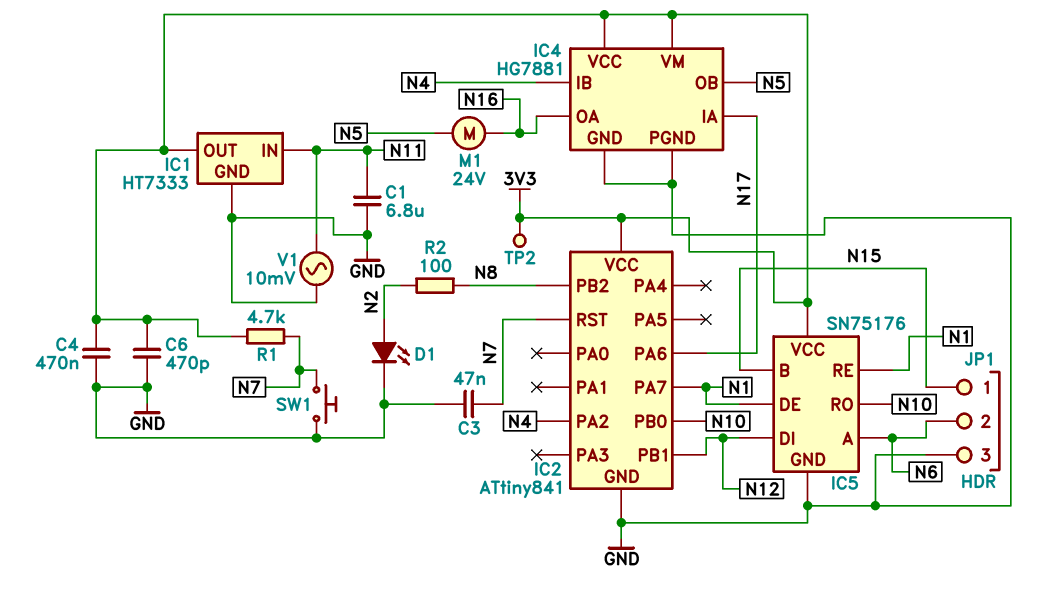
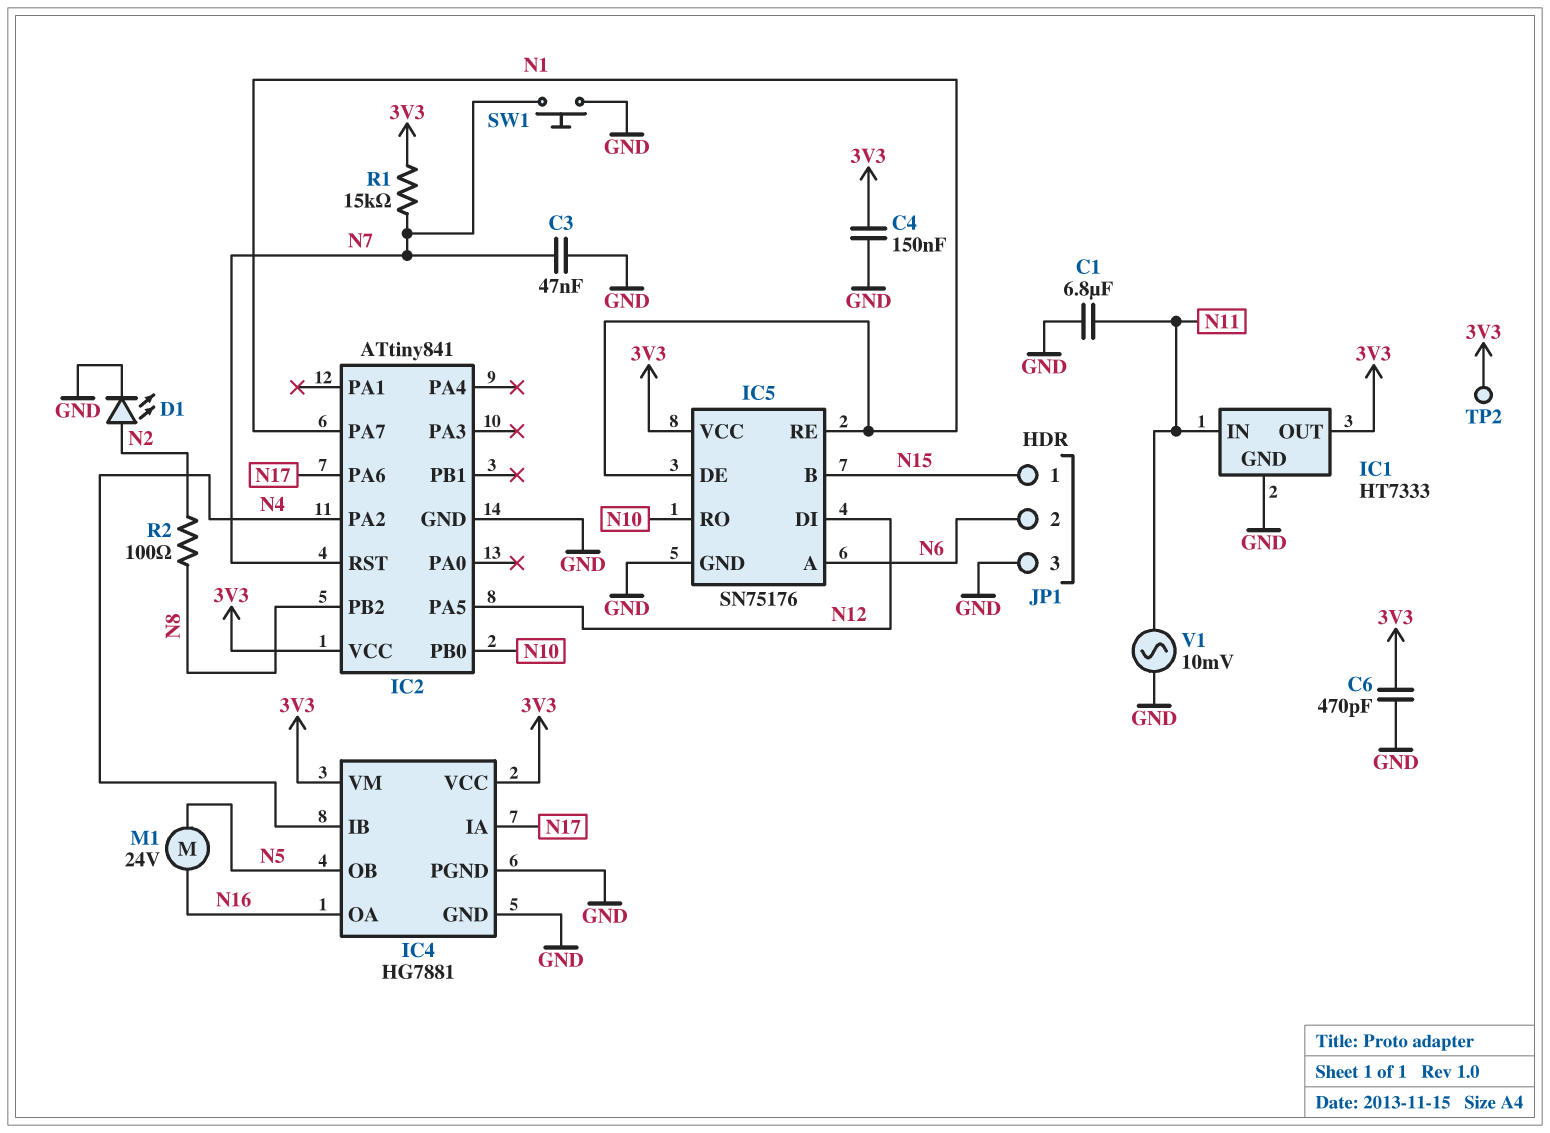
C4: 470nF (3V3, GND) -> 150nF (3V3, GND)
IC2 pin PA5: none -> N12
IC2 pin PB1: N12 -> none
R1: 4.7k (3V3, N7) -> 15k (3V3, N7)

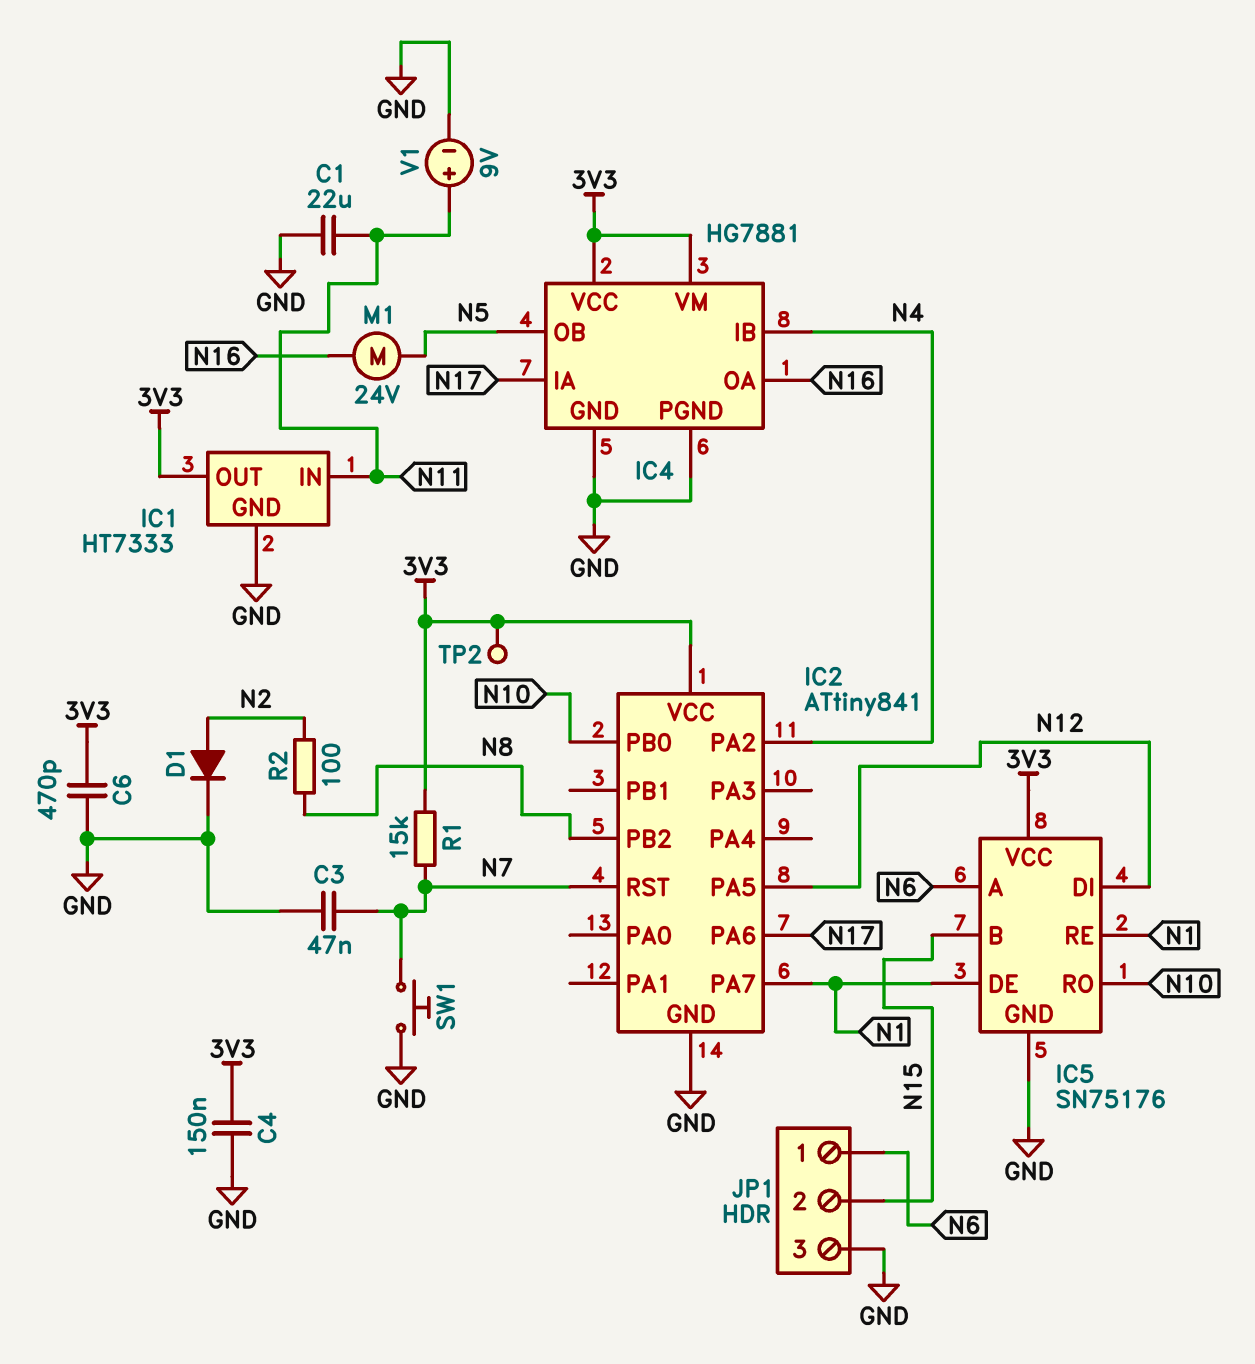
C1: 6.8uF (GND, N11) -> 22uF (GND, N11)
D1: LED (A N2, K GND) -> diode (A N2, K GND)
JP1 pin 1: N15 -> N6
JP1 pin 2: N6 -> N15
V1: AC 10mV (GND, N11) -> 9V (plus N11, minus GND)

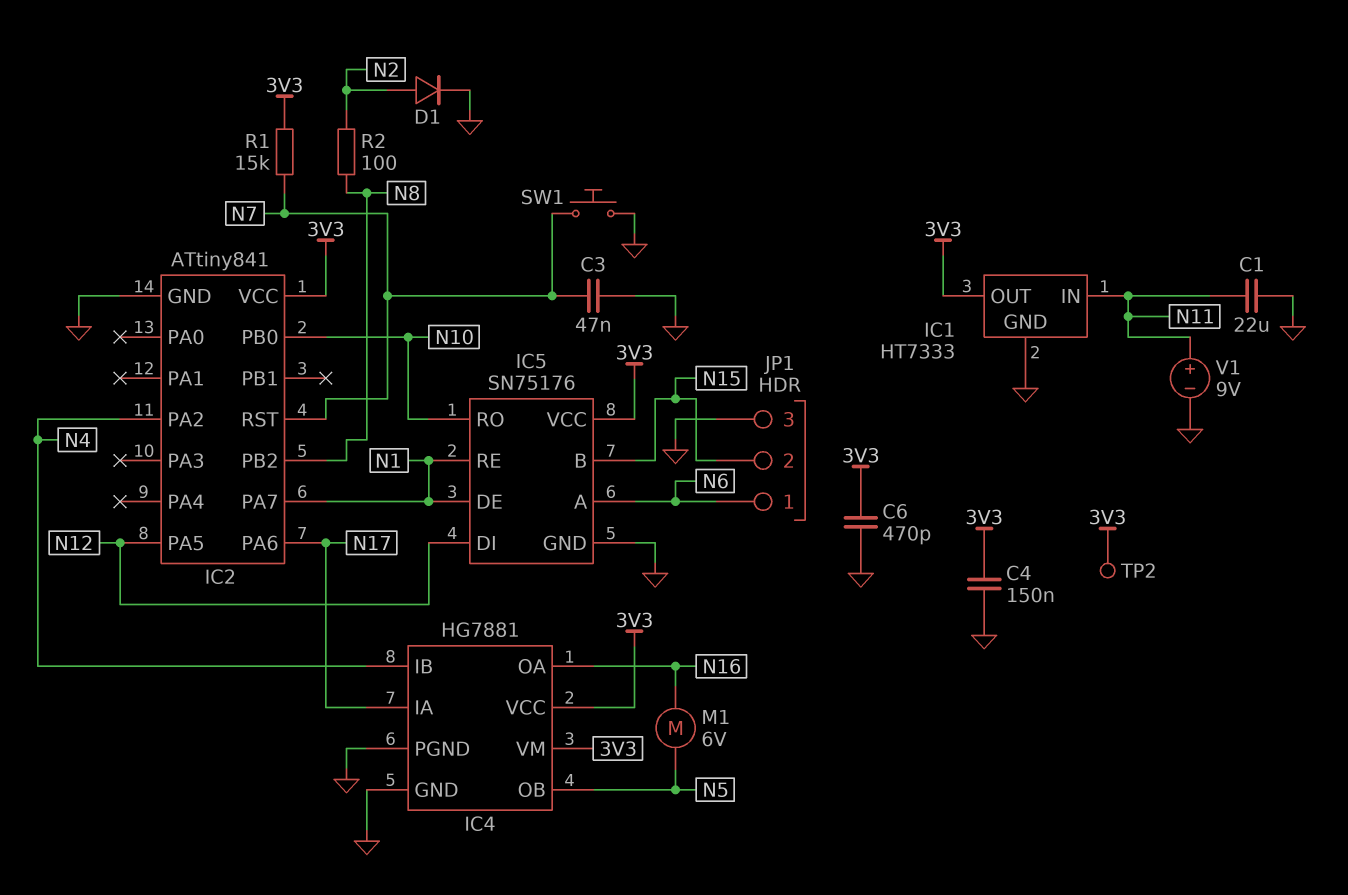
M1: motor 24V (N5, N16) -> motor 6V (N5, N16)

